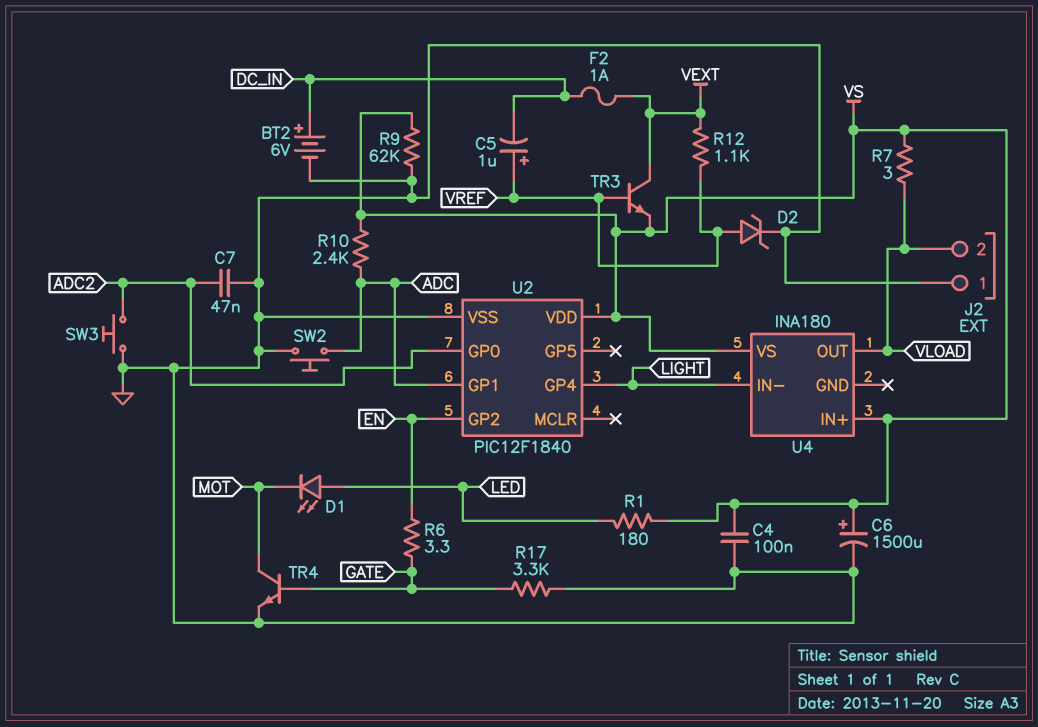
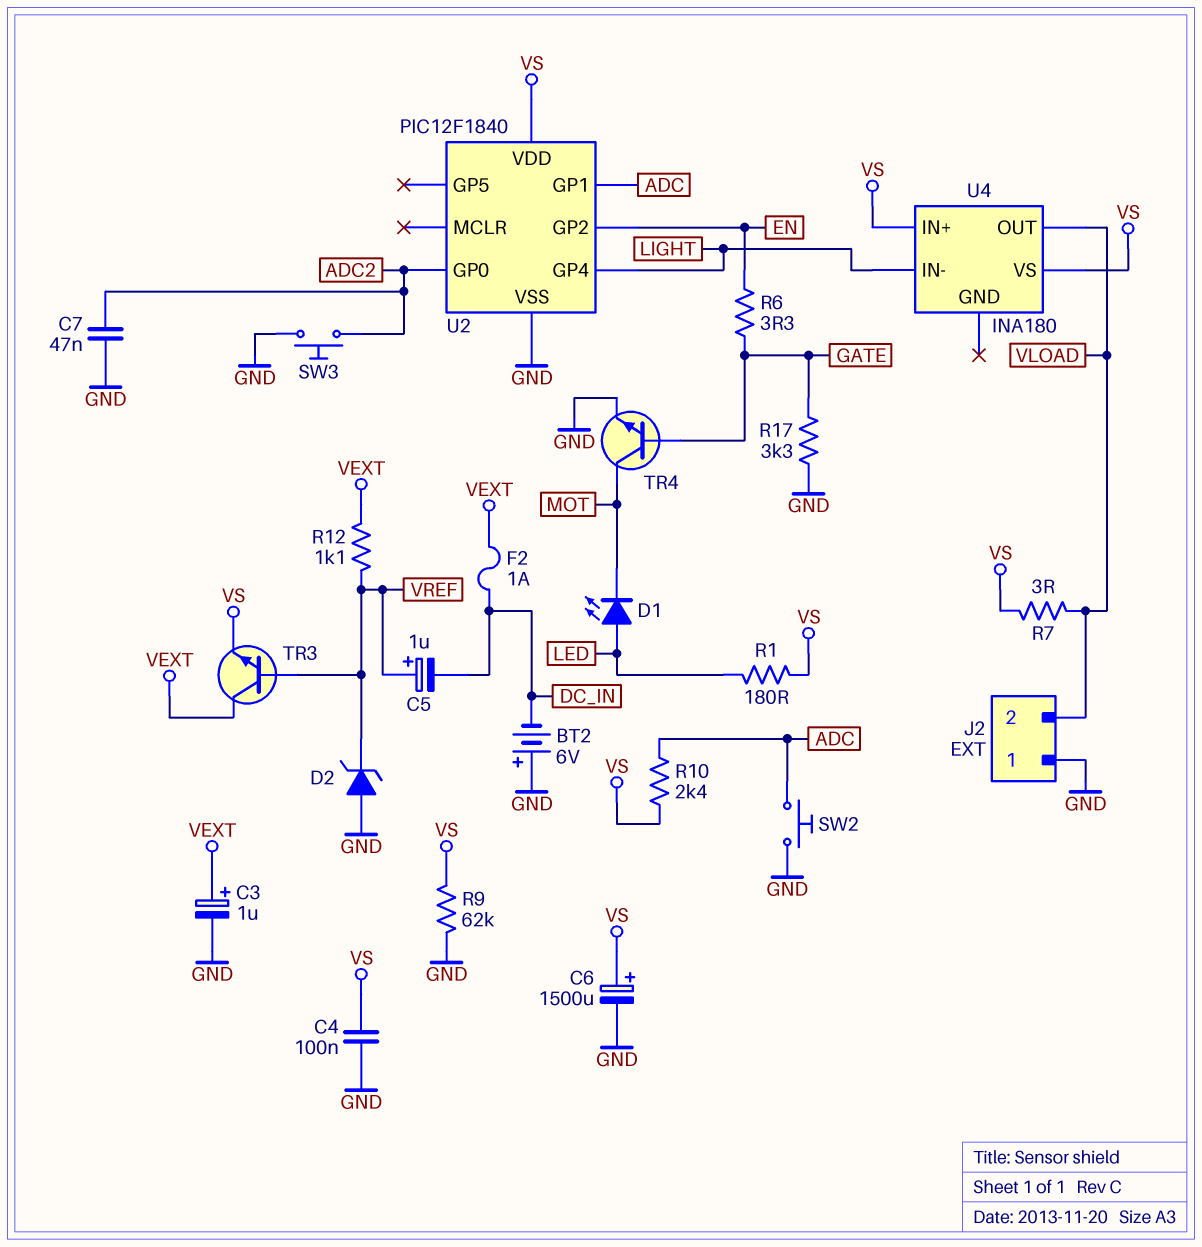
BT2: 6V (plus DC_IN, minus GND) -> 6V (plus GND, minus DC_IN)
C3: none -> 1uF (plus VEXT, minus GND)
D2: zener (A VREF, K GND) -> zener (A GND, K VREF)

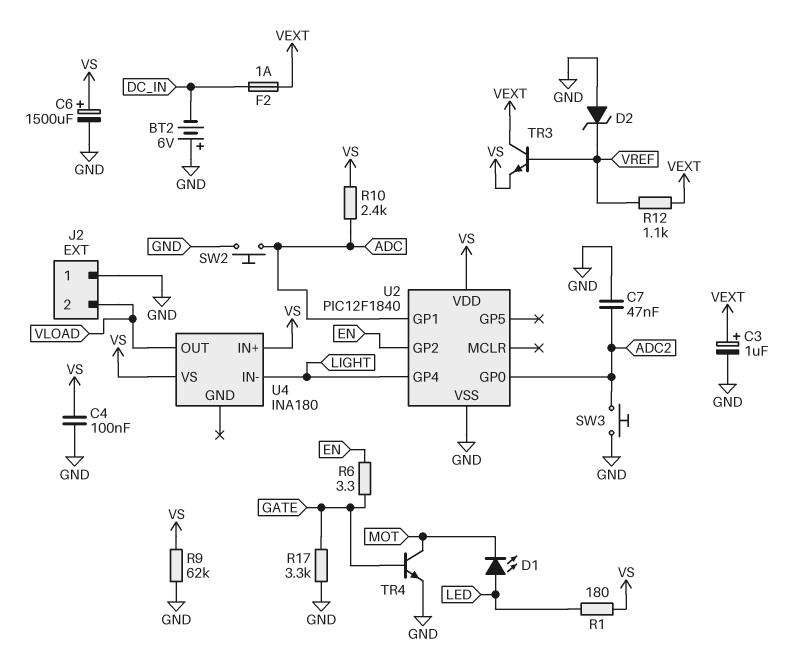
C5: 1uF (plus VREF, minus DC_IN) -> none
R7: 3 (VLOAD, VS) -> none

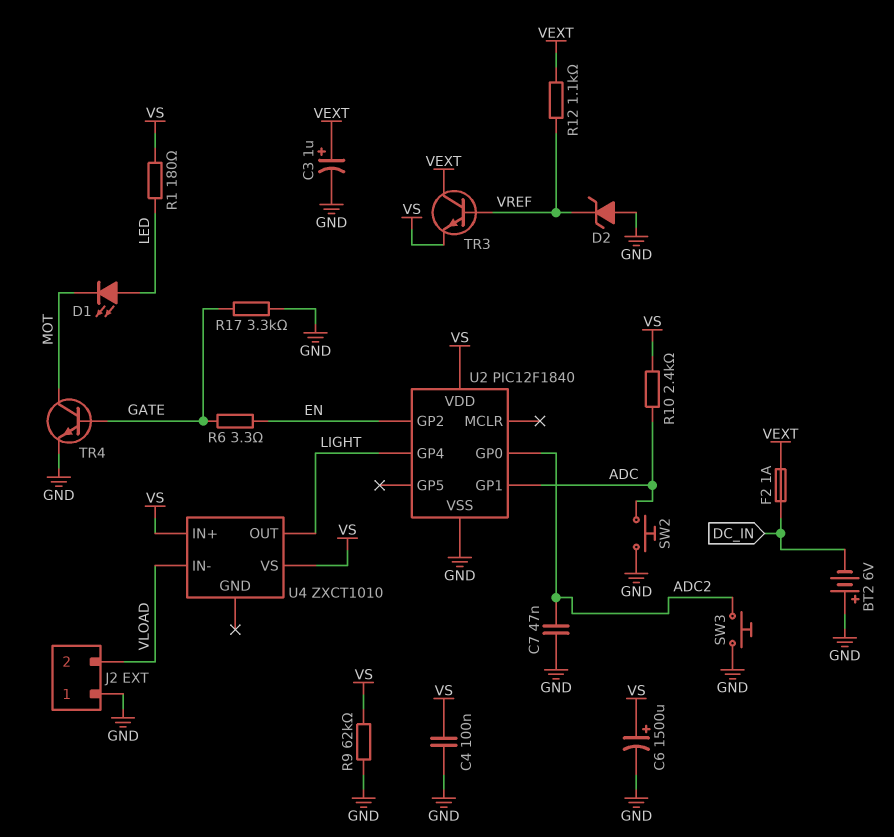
U4: INA180 -> ZXCT1010
U4 pin IN-: LIGHT -> VLOAD
U4 pin OUT: VLOAD -> LIGHT

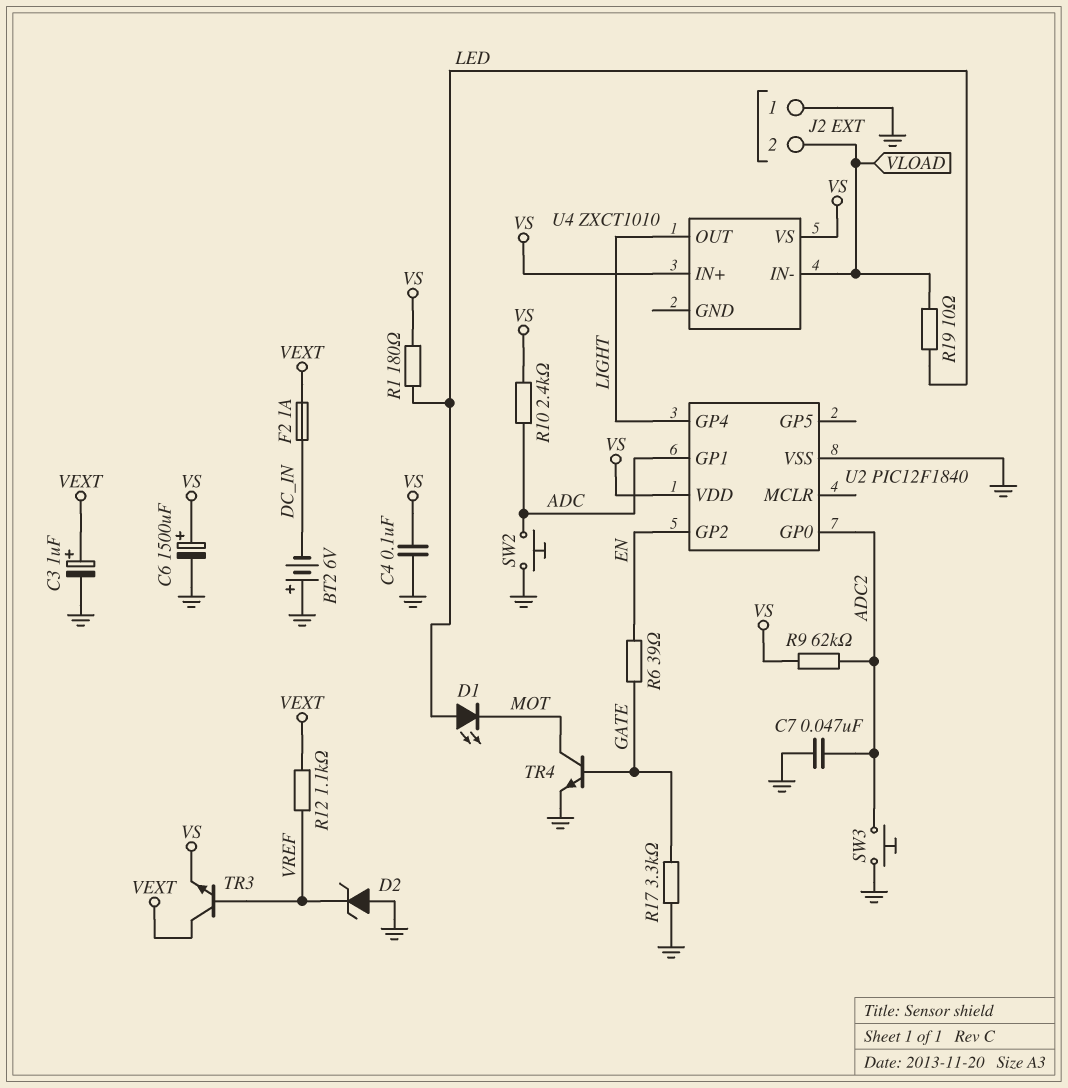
R6: 3.3 (EN, GATE) -> 39 (EN, GATE)
R9: 62k (GND, VS) -> 62k (ADC2, VS)
R19: none -> 10 (LED, VLOAD)

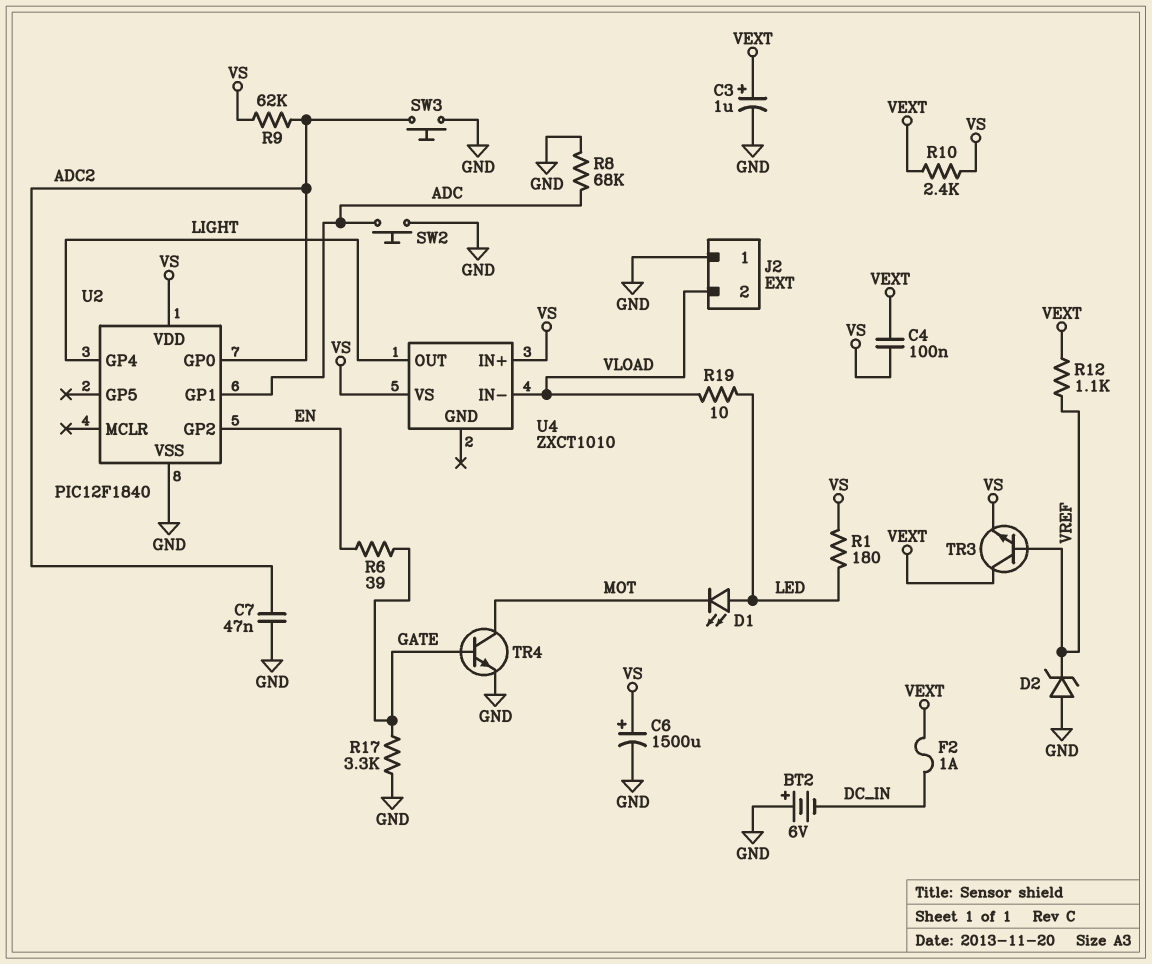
C4: 100nF (GND, VS) -> 100nF (VEXT, VS)
R8: none -> 68k (ADC, GND)
R10: 2.4k (ADC, VS) -> 2.4k (VEXT, VS)

